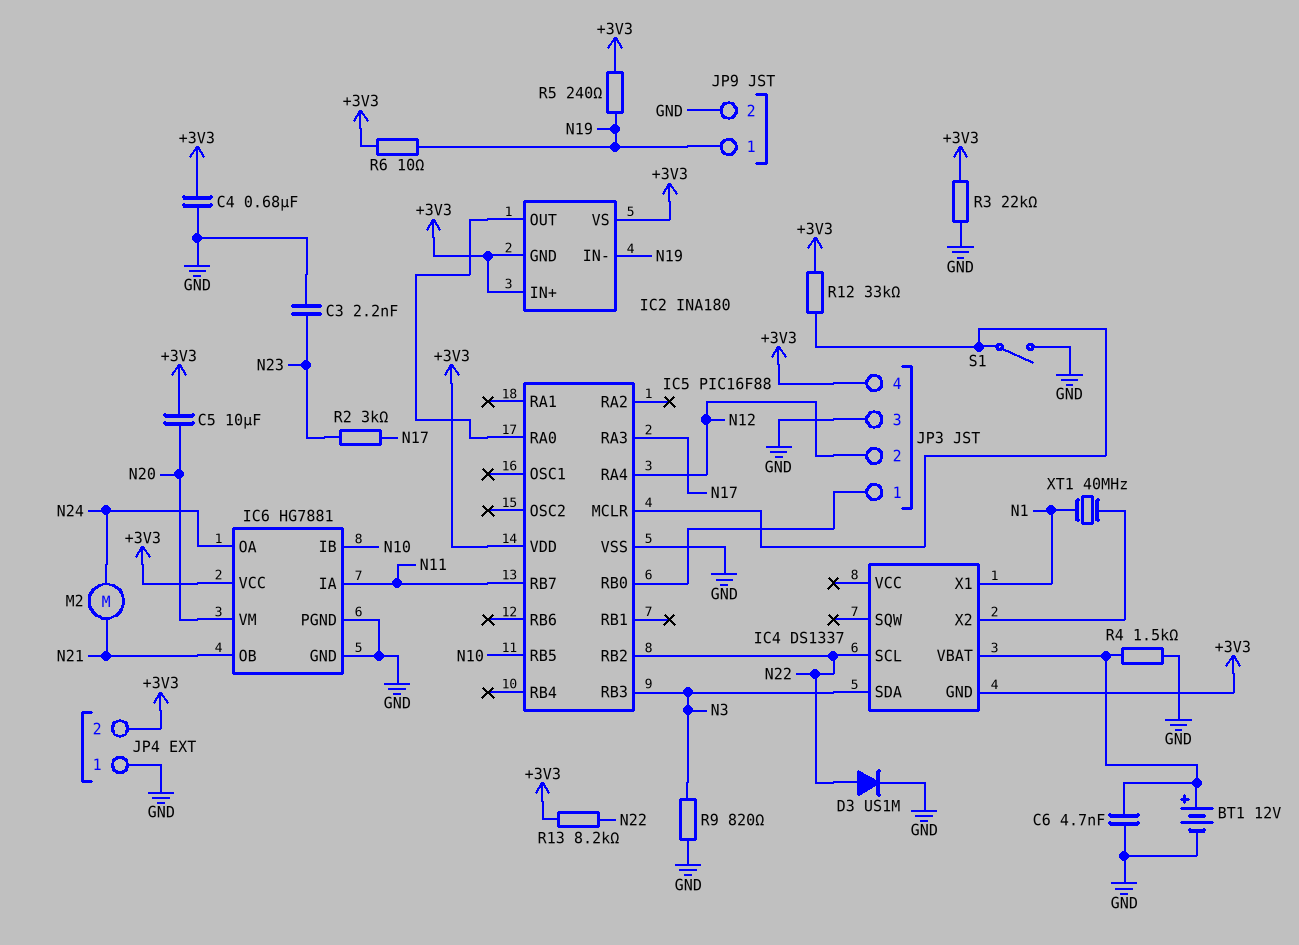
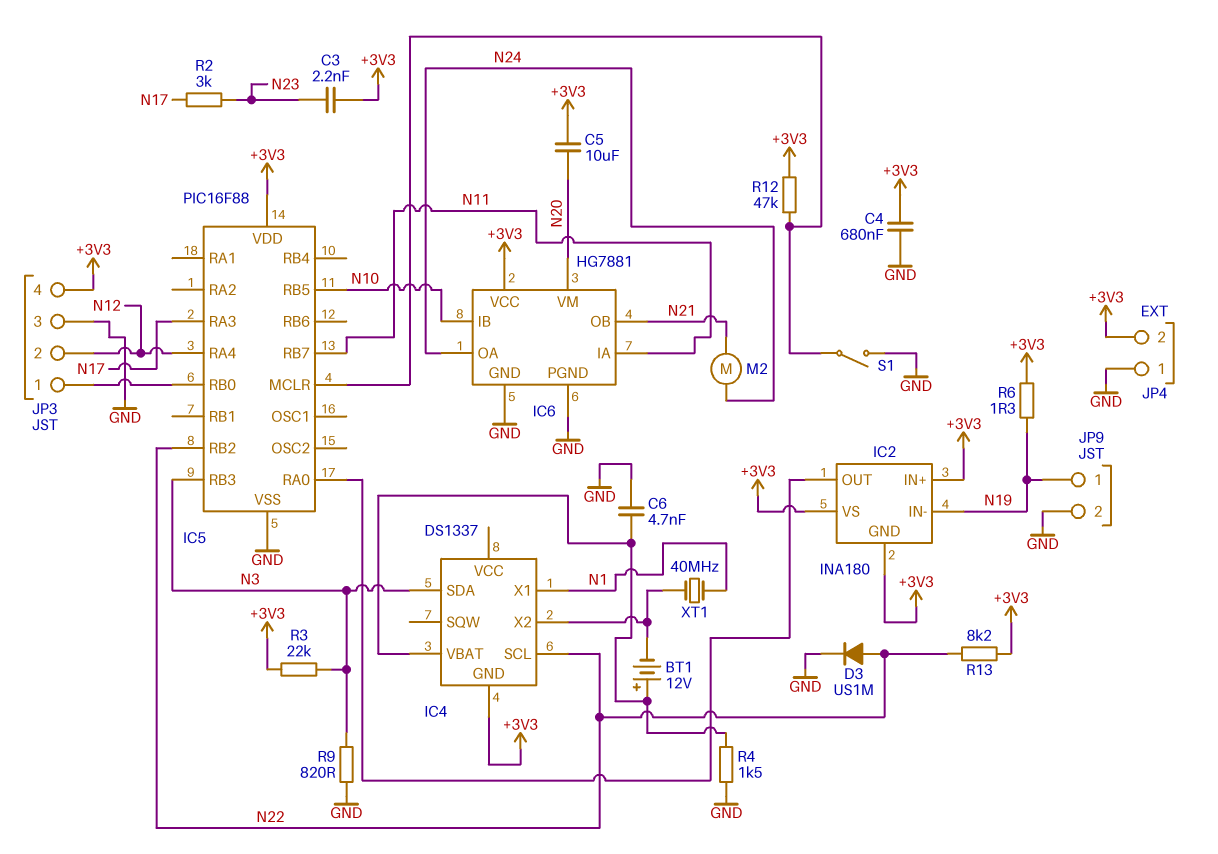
BT1: 12V (plus IC4/VBAT, minus GND) -> 12V (plus IC4/VBAT, minus IC4/X2)
C3: 2.2nF (GND, N23) -> 2.2nF (+3V3, N23)
R3: 22k (+3V3, GND) -> 22k (+3V3, N3)
R5: 240 (+3V3, N19) -> none
R6: 10 (+3V3, N19) -> 1.3 (+3V3, N19)
R12: 33k (+3V3, IC5/MCLR) -> 47k (+3V3, IC5/MCLR)

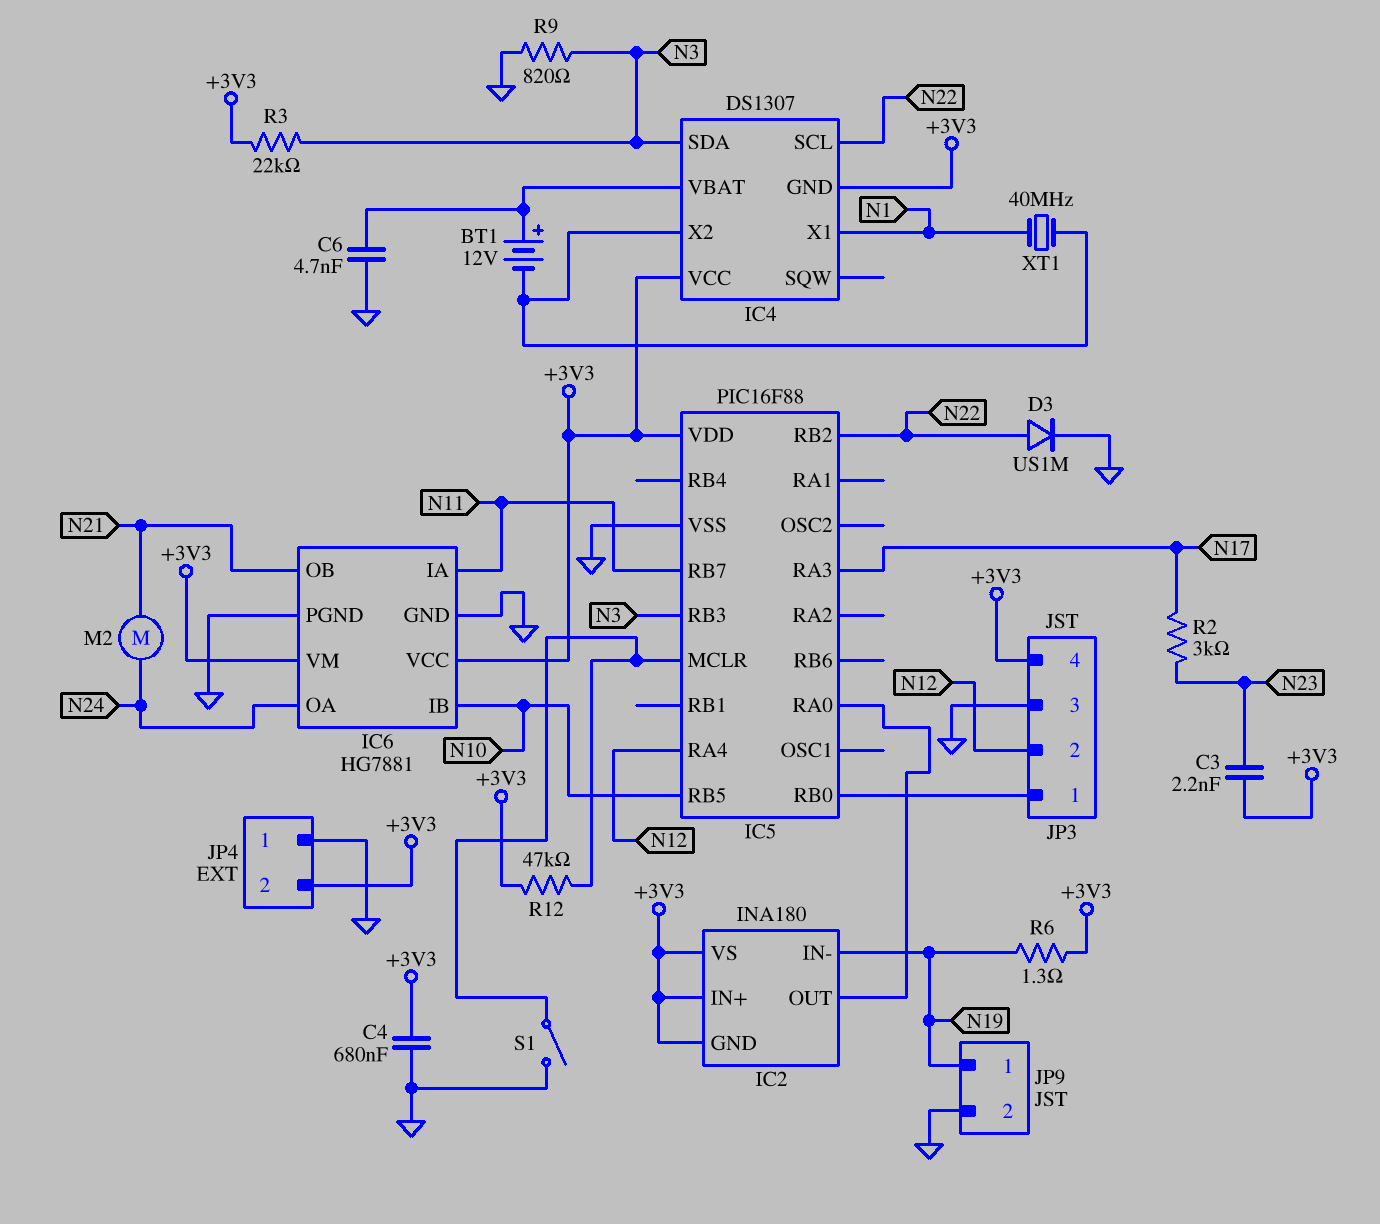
C5: 10uF (+3V3, N20) -> none
IC4: DS1337 -> DS1307
IC4 pin VCC: none -> +3V3
IC6 pin VM: N20 -> +3V3
R4: 1.5k (GND, IC4/VBAT) -> none
R13: 8.2k (+3V3, N22) -> none

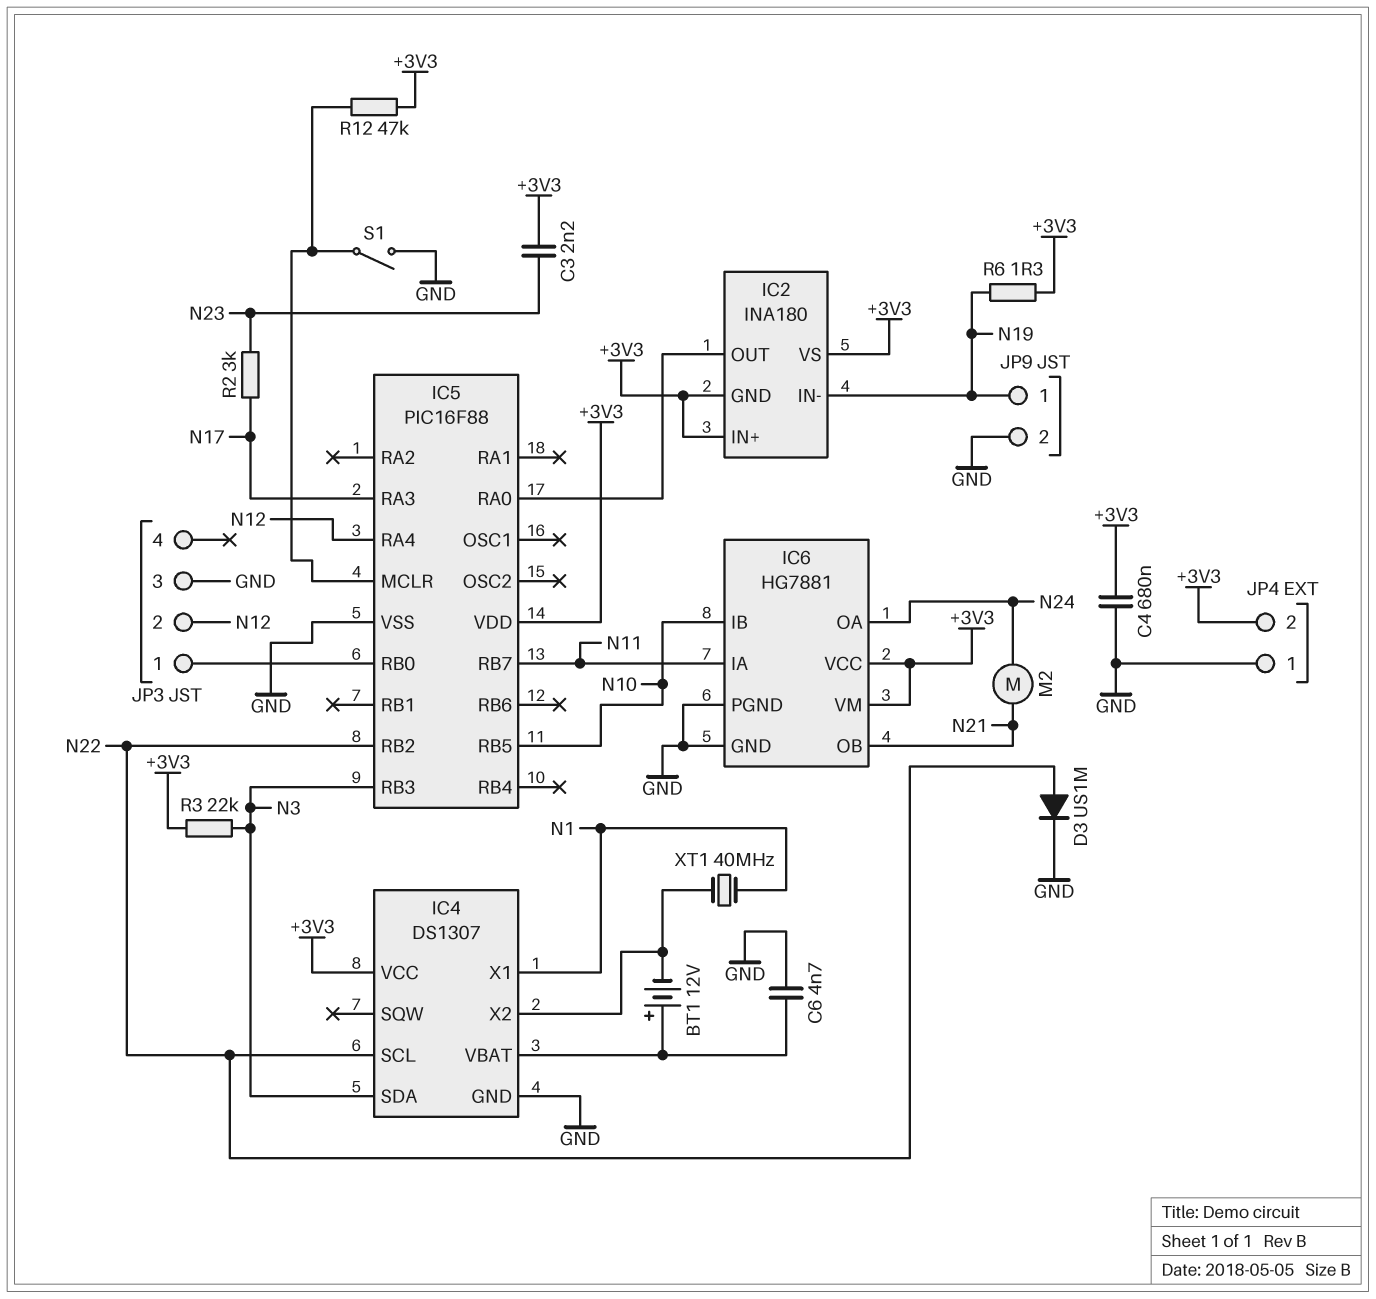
IC4 pin GND: +3V3 -> GND
JP3 pin 4: +3V3 -> none
R9: 820 (GND, N3) -> none

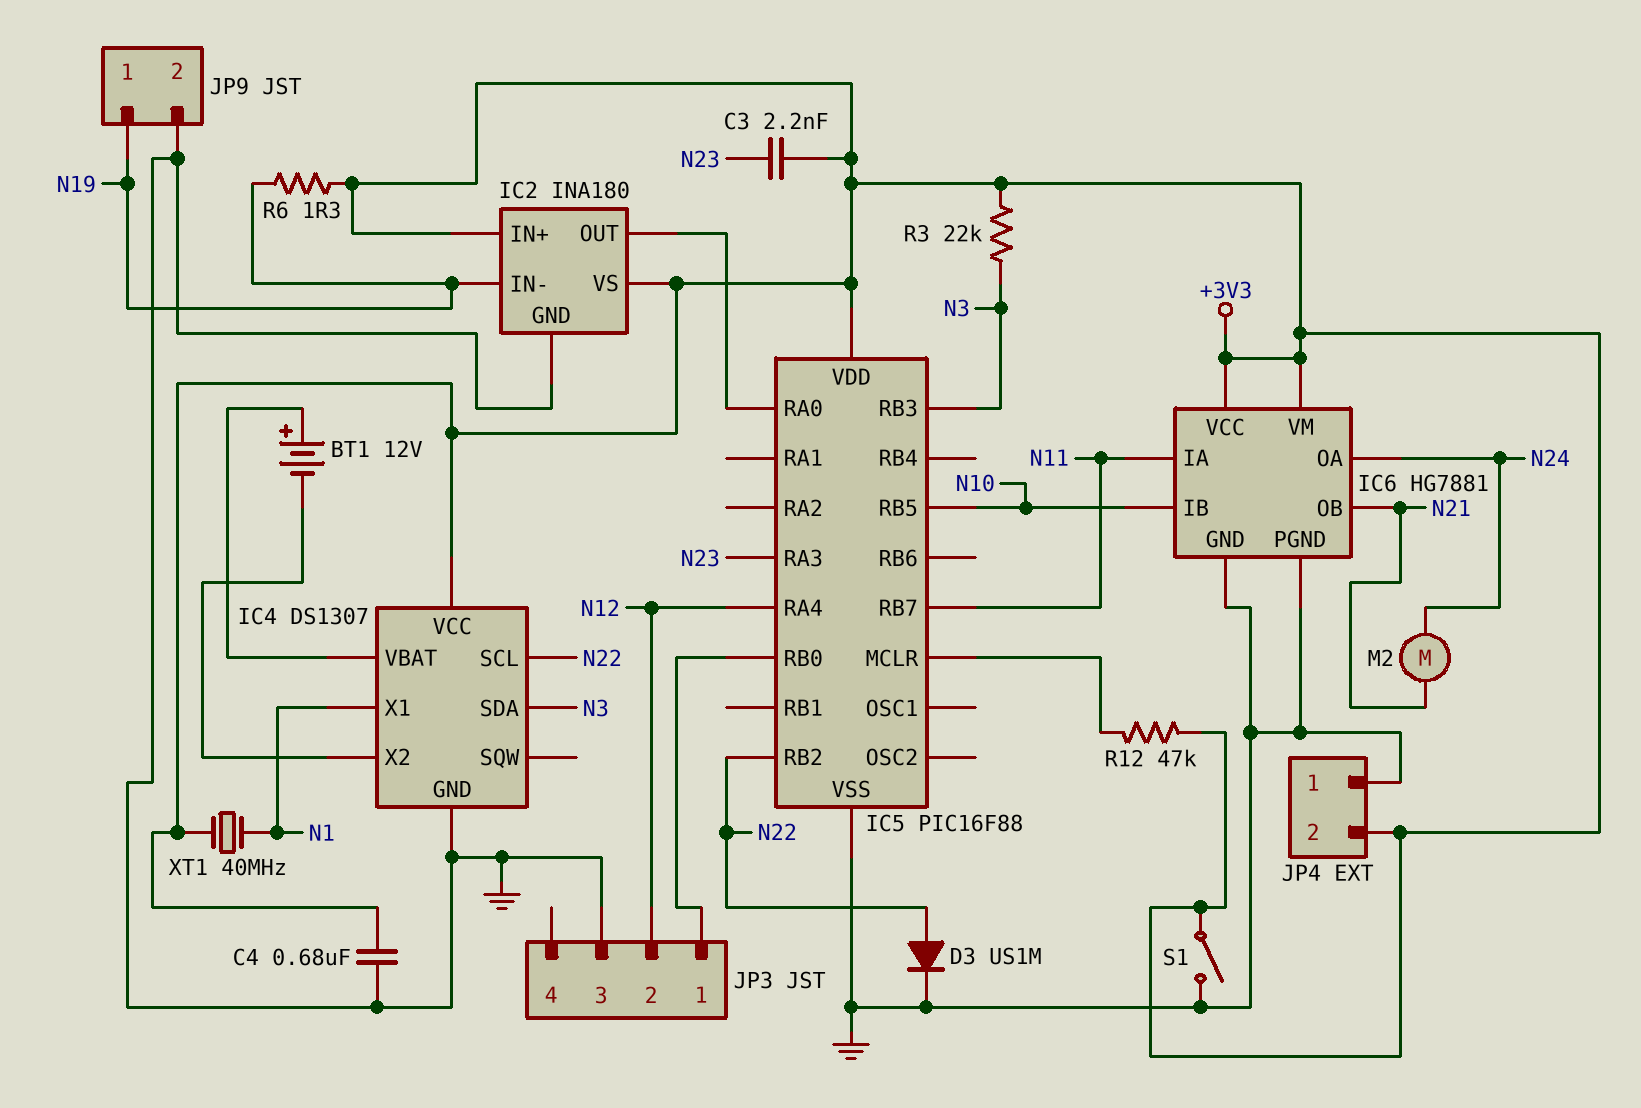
C6: 4.7nF (GND, IC4/VBAT) -> none
IC2 pin GND: +3V3 -> GND
IC5 pin RA3: N17 -> N23
R2: 3k (N17, N23) -> none
S1: switch (GND, IC5/MCLR) -> switch (+3V3, GND)
XT1: 40MHz (IC4/X2, N1) -> 40MHz (+3V3, N1)

